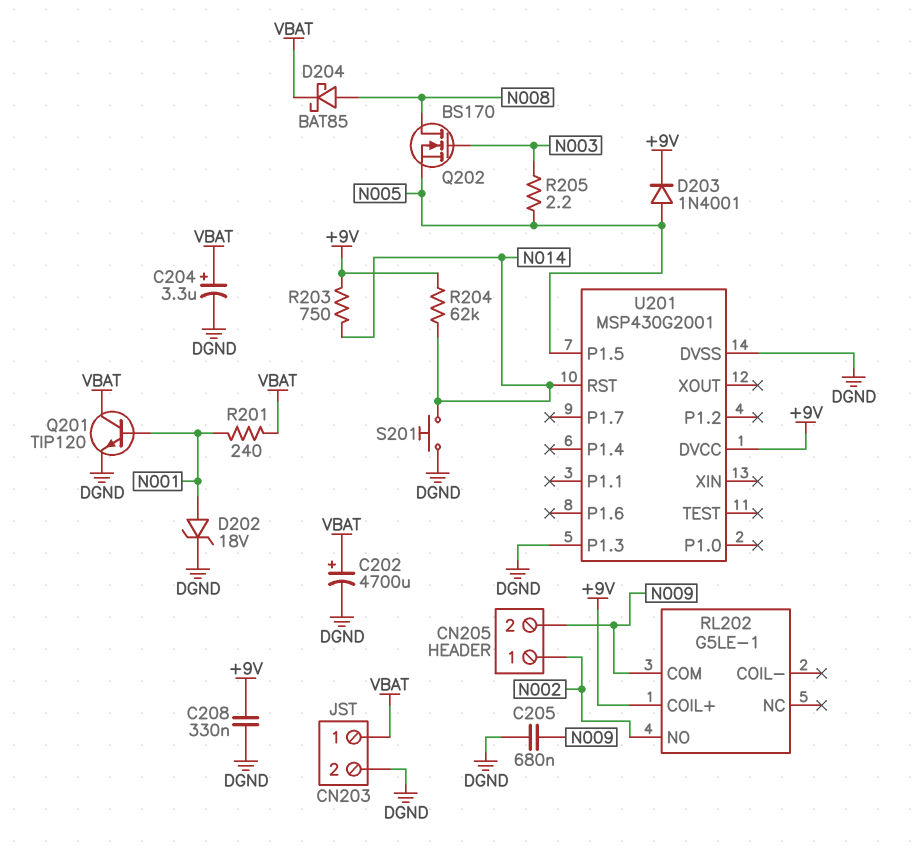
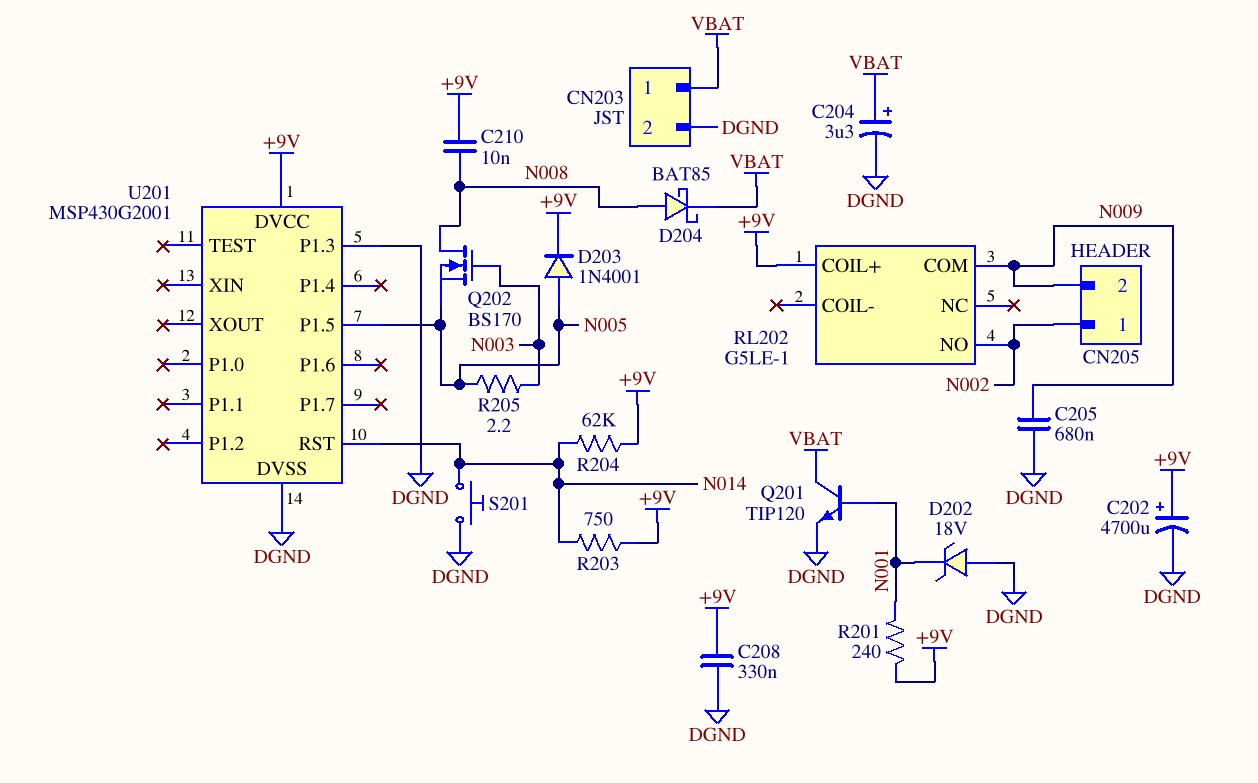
C202: 4700uF (plus VBAT, minus DGND) -> 4700uF (plus +9V, minus DGND)
C210: none -> 10nF (+9V, N008)
D202: zener 18V (A N001, K DGND) -> zener 18V (A DGND, K N001)
R201: 240 (N001, VBAT) -> 240 (+9V, N001)

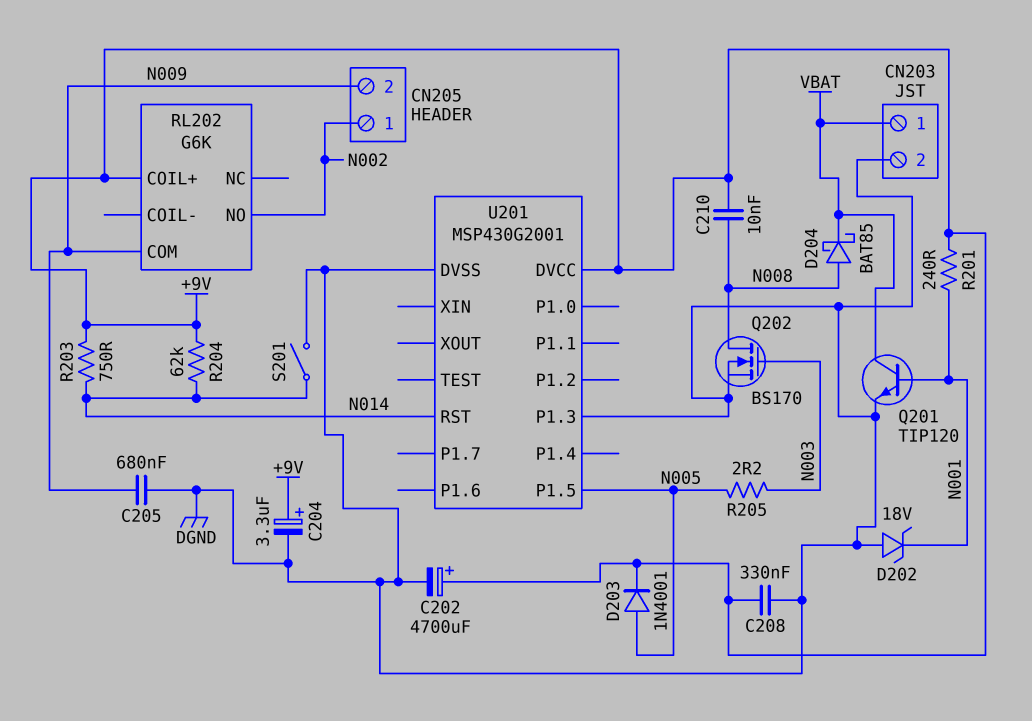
C204: 3.3uF (plus VBAT, minus DGND) -> 3.3uF (plus +9V, minus DGND)
Q202: NMOS BS170 (G N003, D N008, S N005) -> NMOS BS170 (G N003, D N008, S DGND)
RL202: G5LE-1 -> G6K
S201: button (DGND, N014) -> switch (DGND, N014)

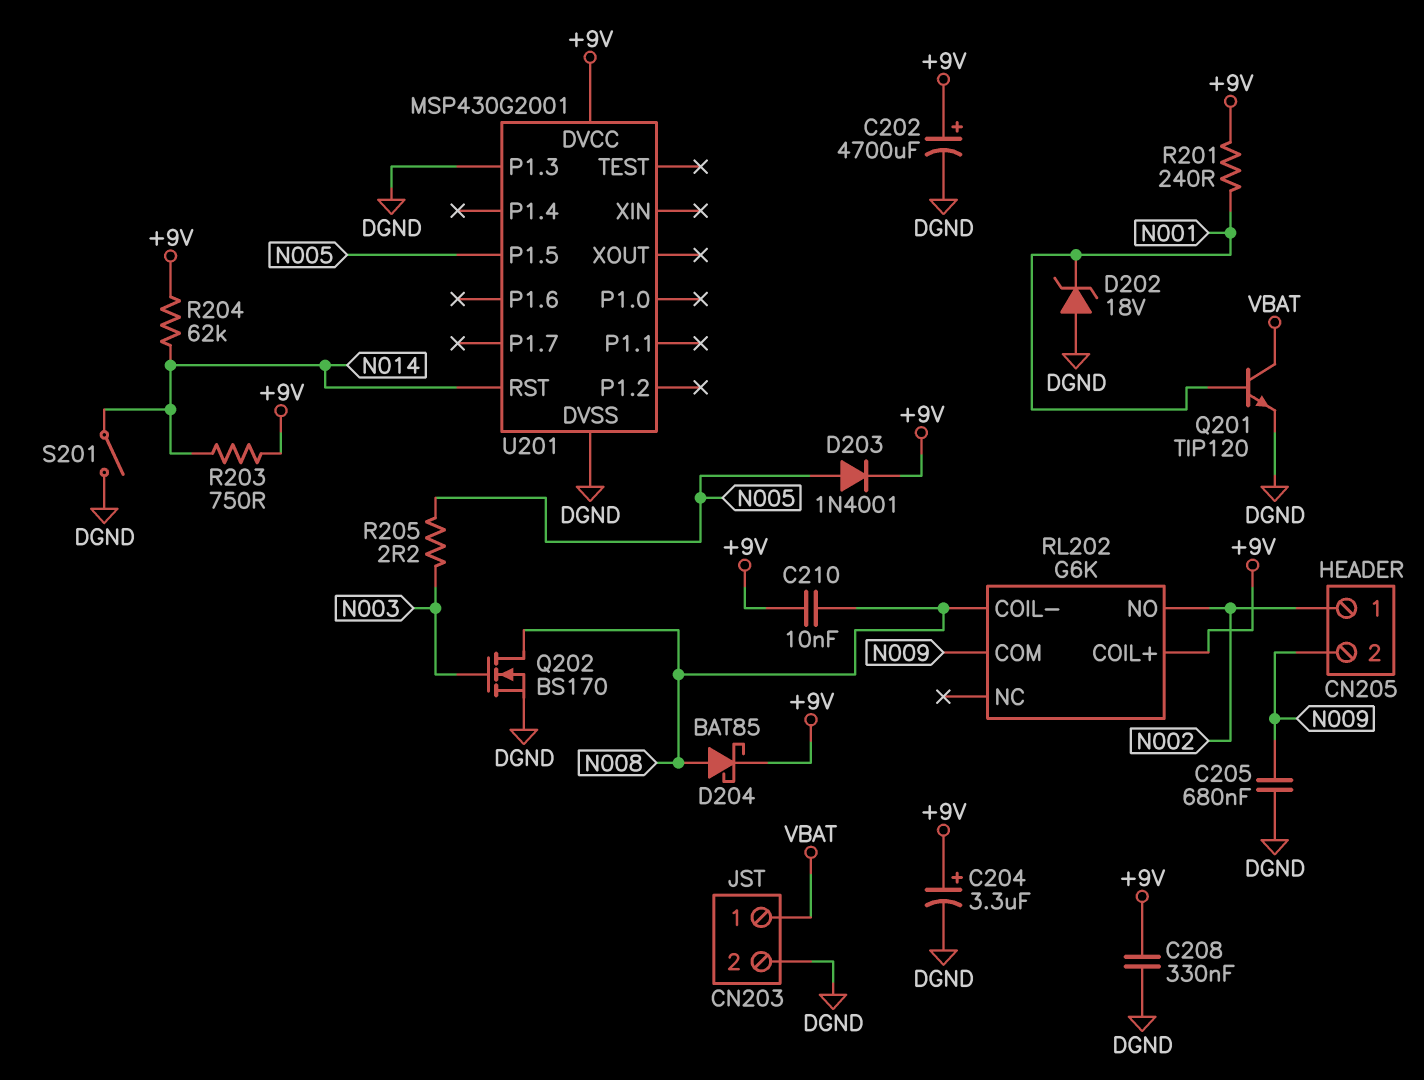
D204: schottky BAT85 (A N008, K VBAT) -> schottky BAT85 (A N008, K +9V)
RL202 pin COIL-: none -> N008

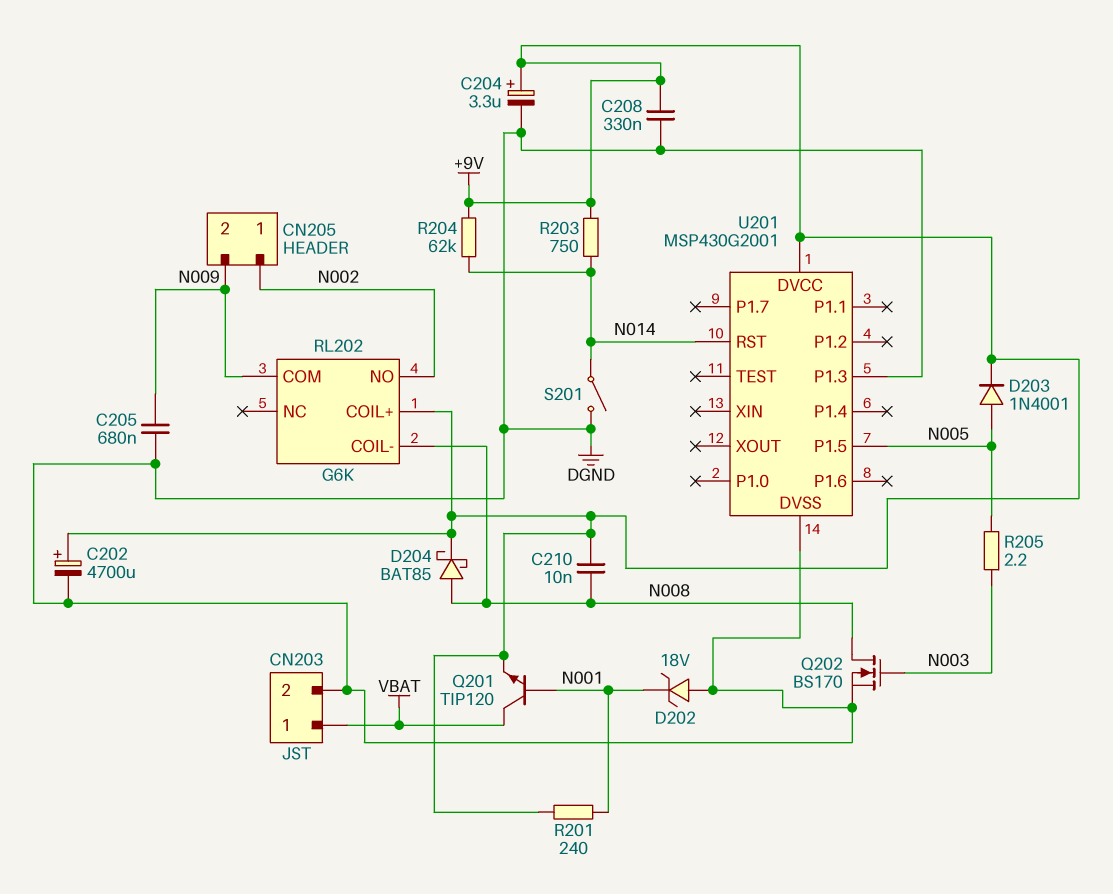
Q201: NPN TIP120 (B N001, C VBAT, E DGND) -> NPN TIP120 (B N001, C VBAT, E +9V)

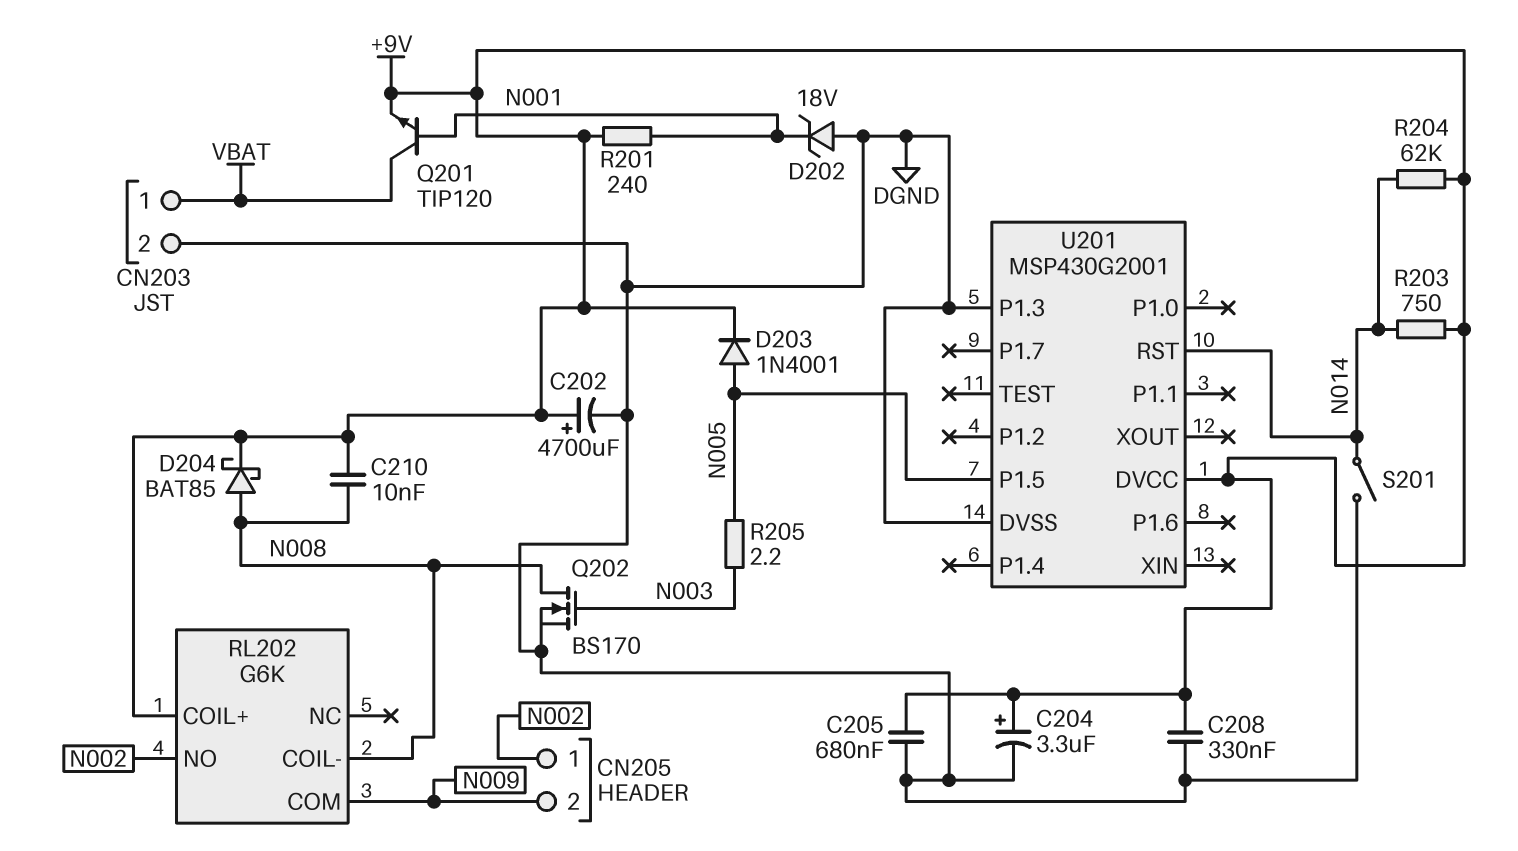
C205: 680nF (DGND, N009) -> 680nF (+9V, DGND)

